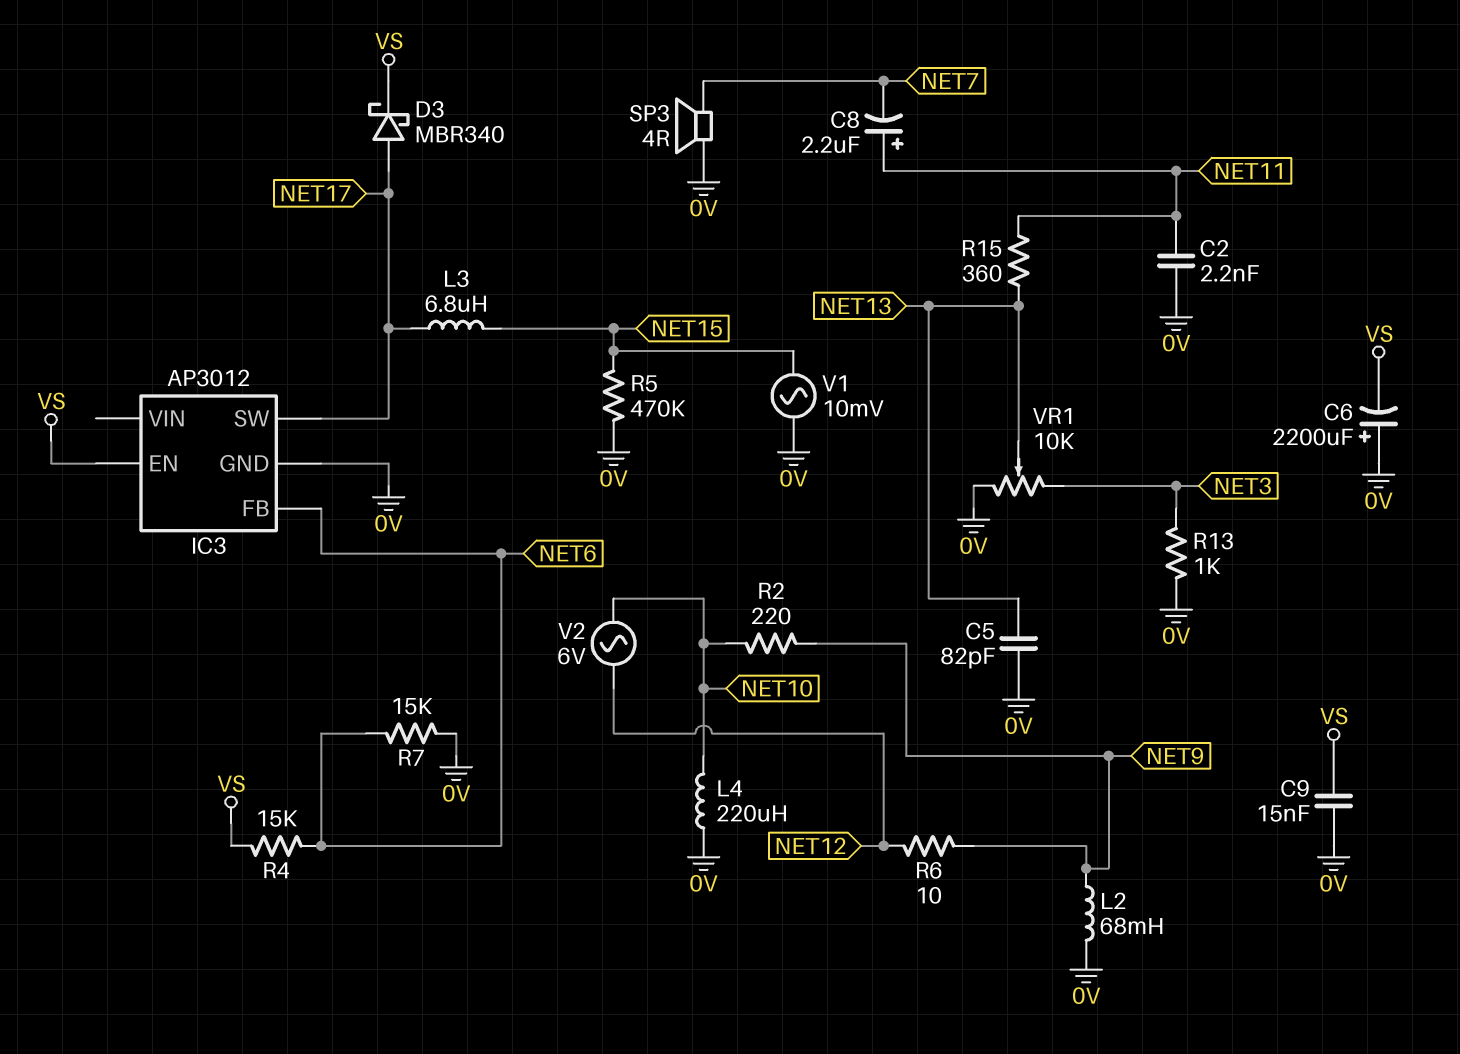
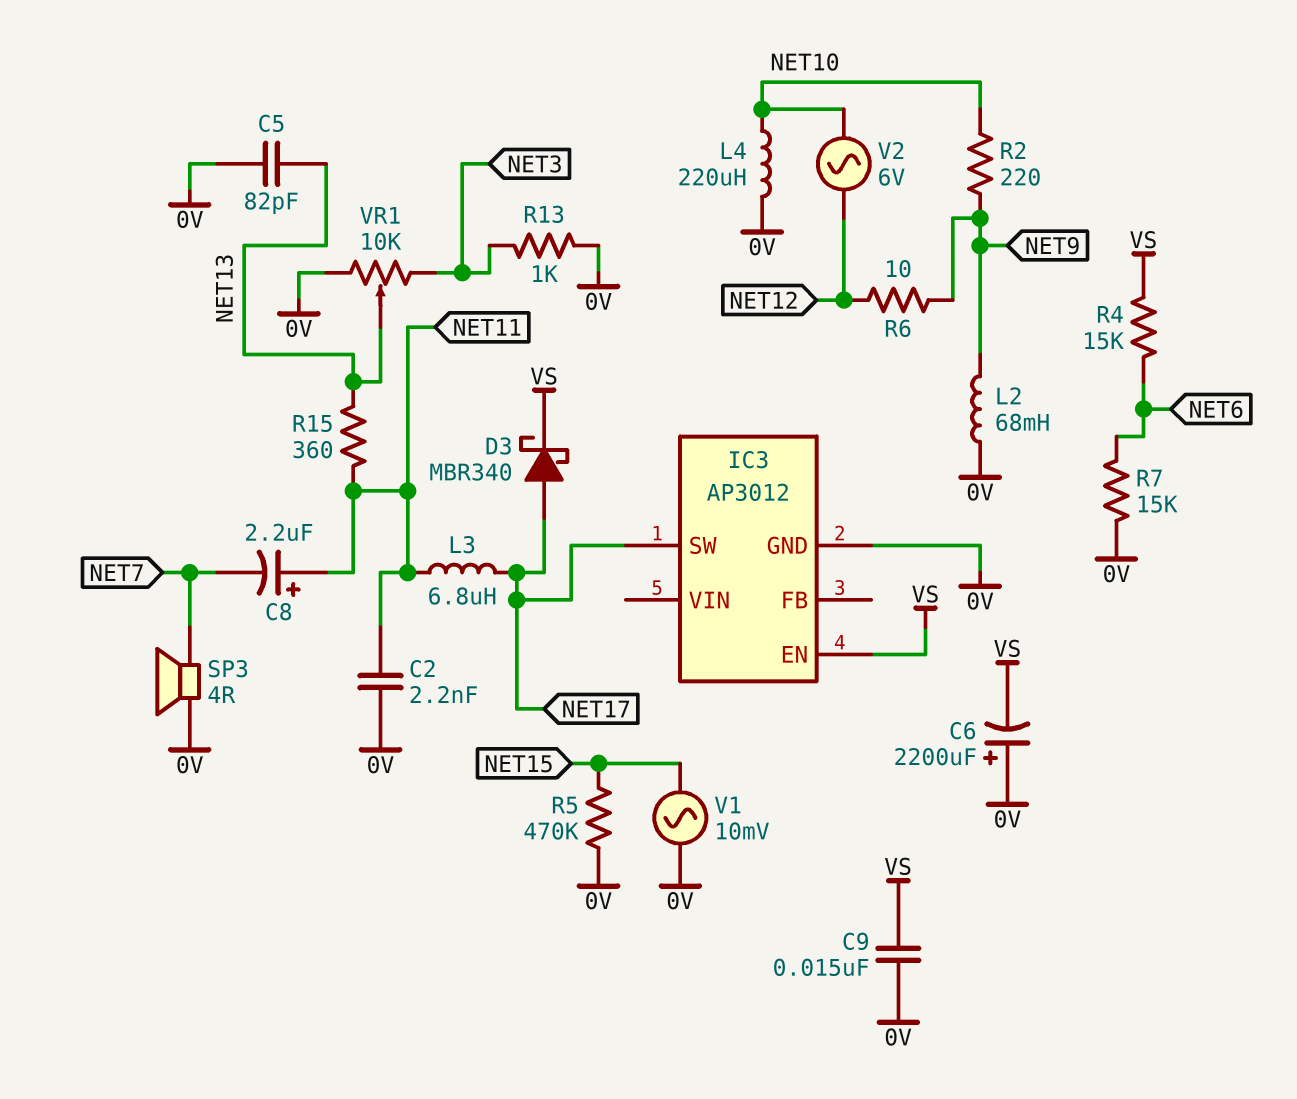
IC3 pin FB: NET6 -> none
L3: 6.8uH (NET15, NET17) -> 6.8uH (NET11, NET17)

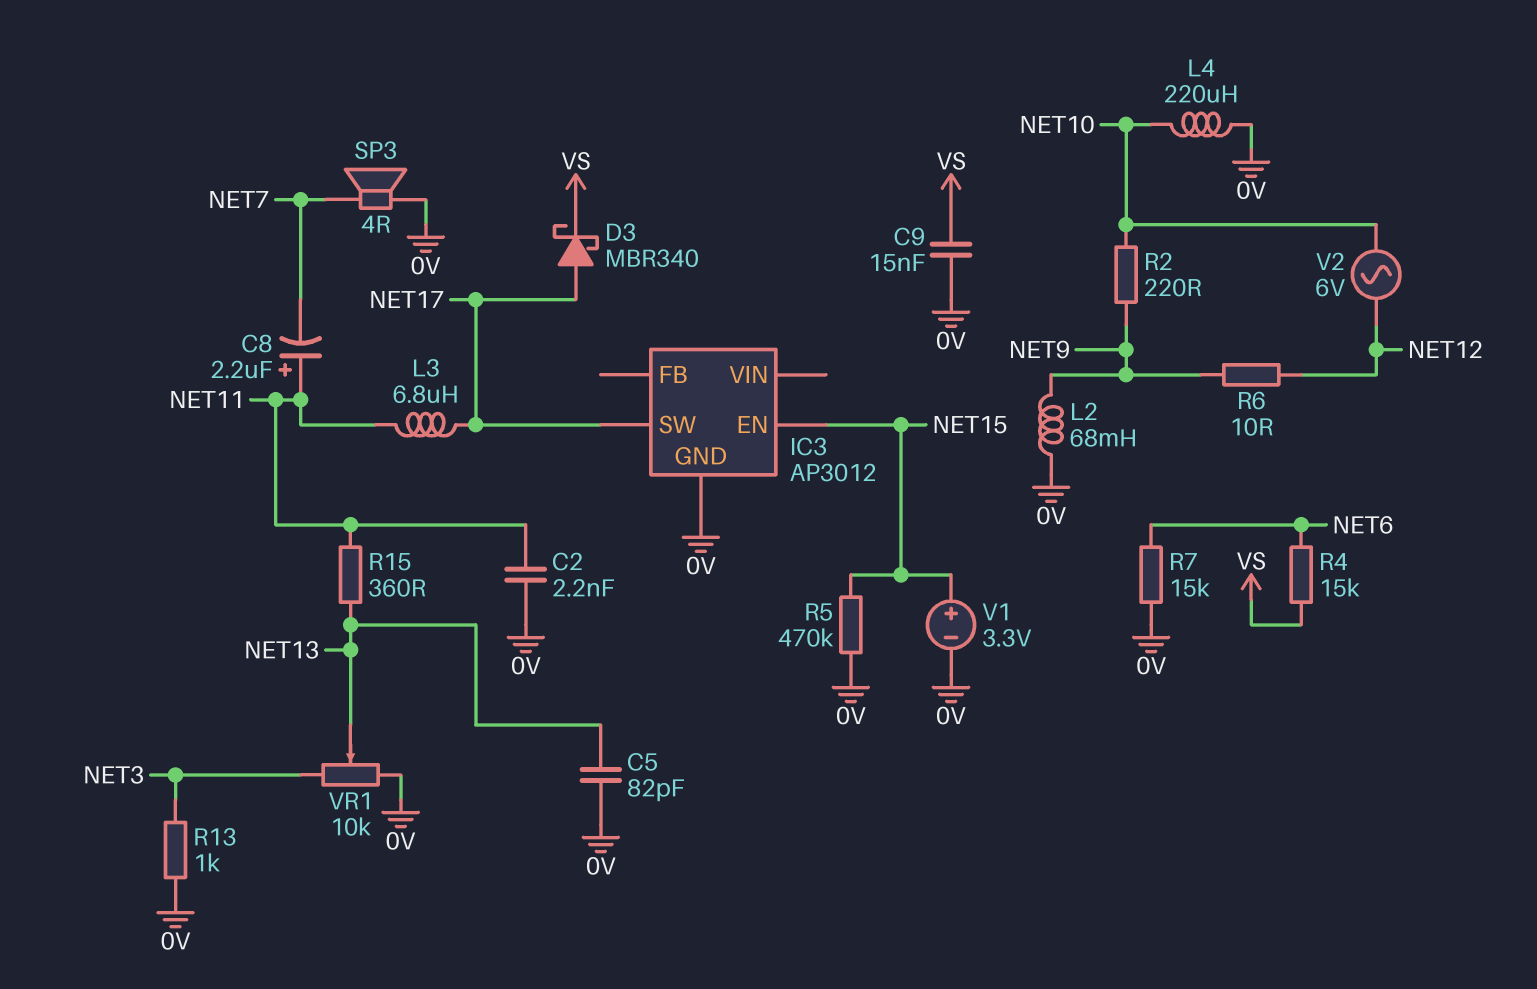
C6: 2200uF (plus 0V, minus VS) -> none
IC3 pin EN: VS -> NET15
V1: AC 10mV (0V, NET15) -> 3.3V (plus NET15, minus 0V)

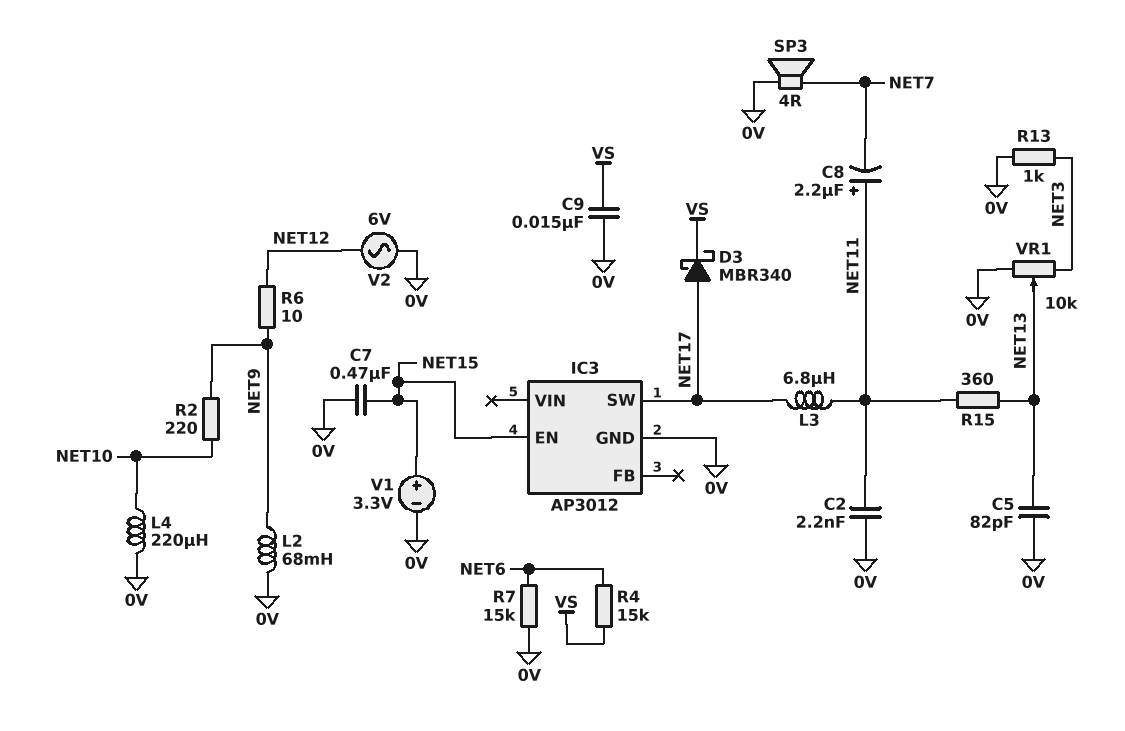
C7: none -> 470nF (0V, NET15)
R5: 470k (0V, NET15) -> none
V2: AC 6V (NET10, NET12) -> AC 6V (0V, NET12)

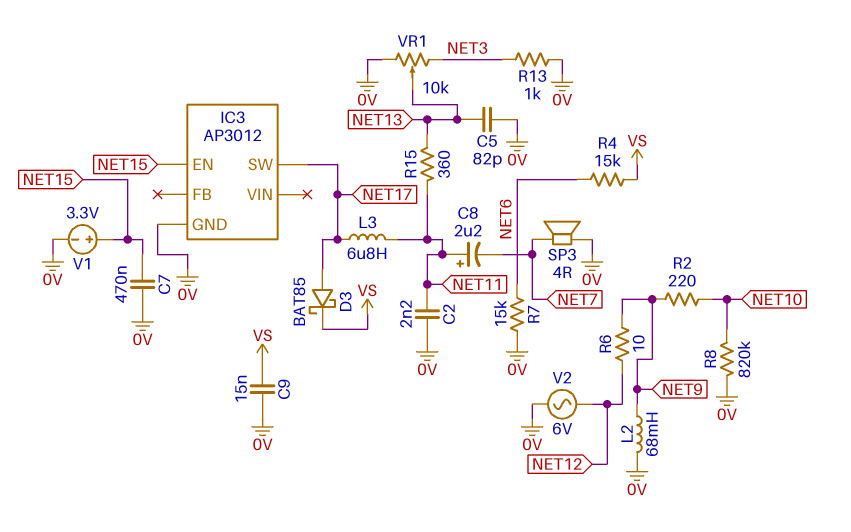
D3: schottky MBR340 (A NET17, K VS) -> schottky BAT85 (A NET17, K VS)
L4: 220uH (0V, NET10) -> none
R8: none -> 820k (0V, NET10)

